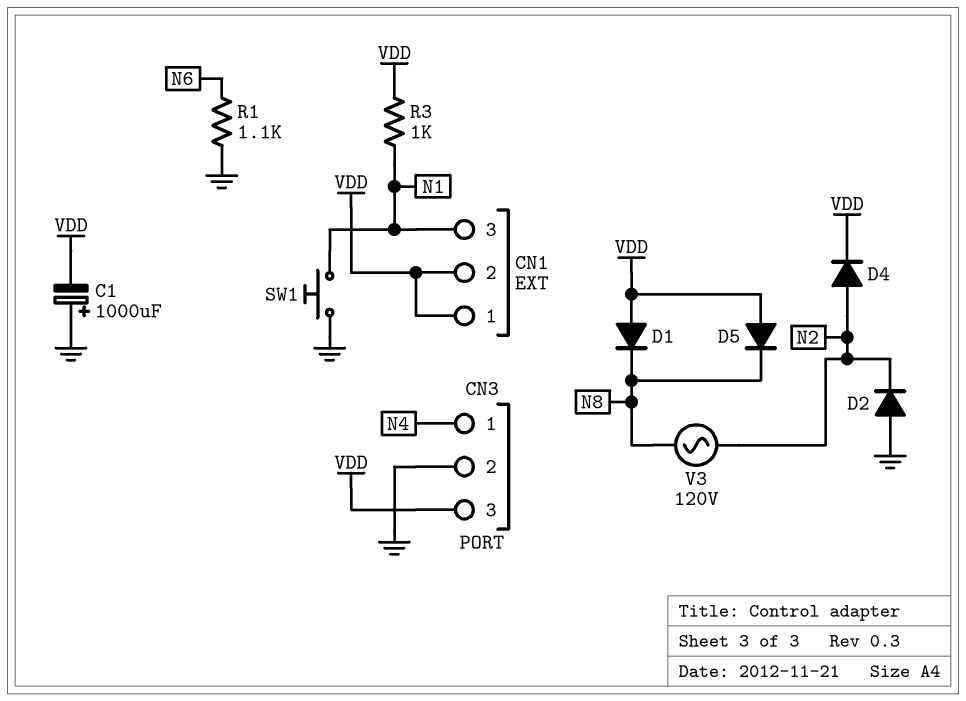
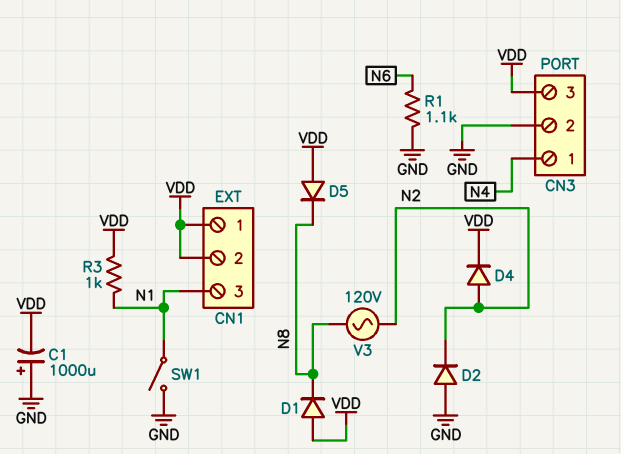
SW1: button (GND, N1) -> switch (GND, N1)

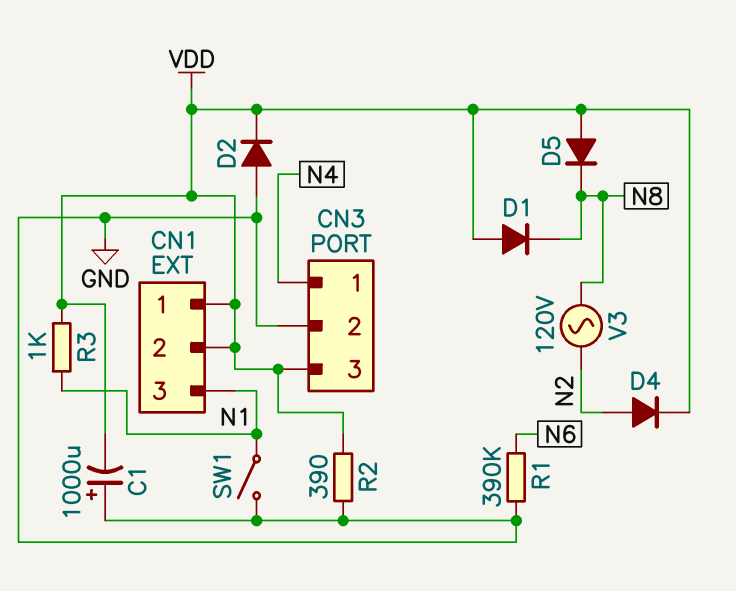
D2: diode (A GND, K N2) -> diode (A GND, K VDD)
R1: 1.1k (GND, N6) -> 390k (GND, N6)
R2: none -> 390 (GND, VDD)

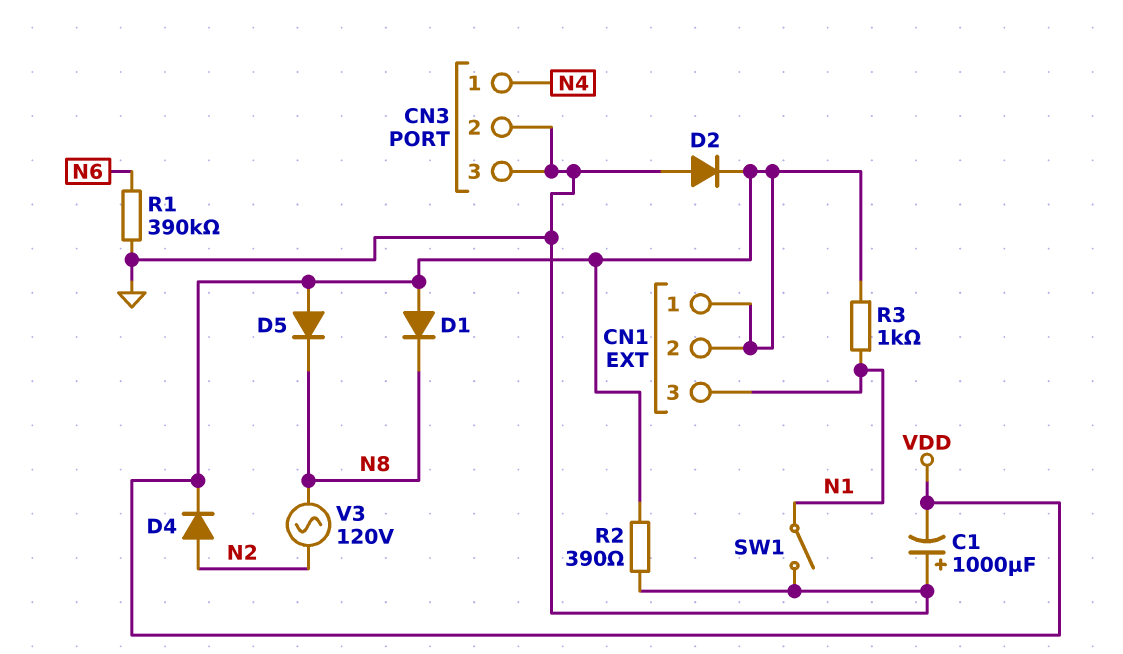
CN3 pin 3: VDD -> GND

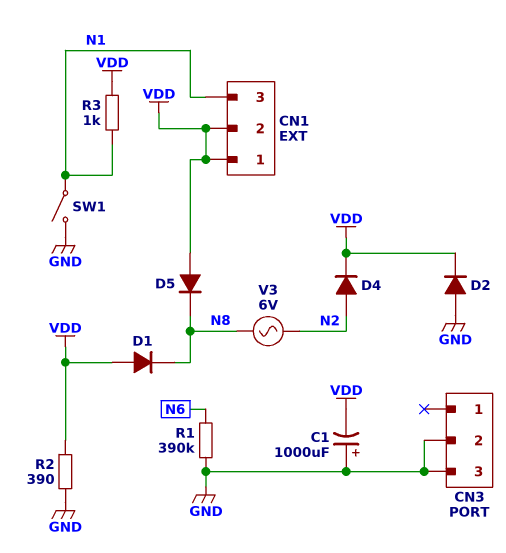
CN3 pin 1: N4 -> none
V3: AC 120V (N2, N8) -> AC 6V (N2, N8)

